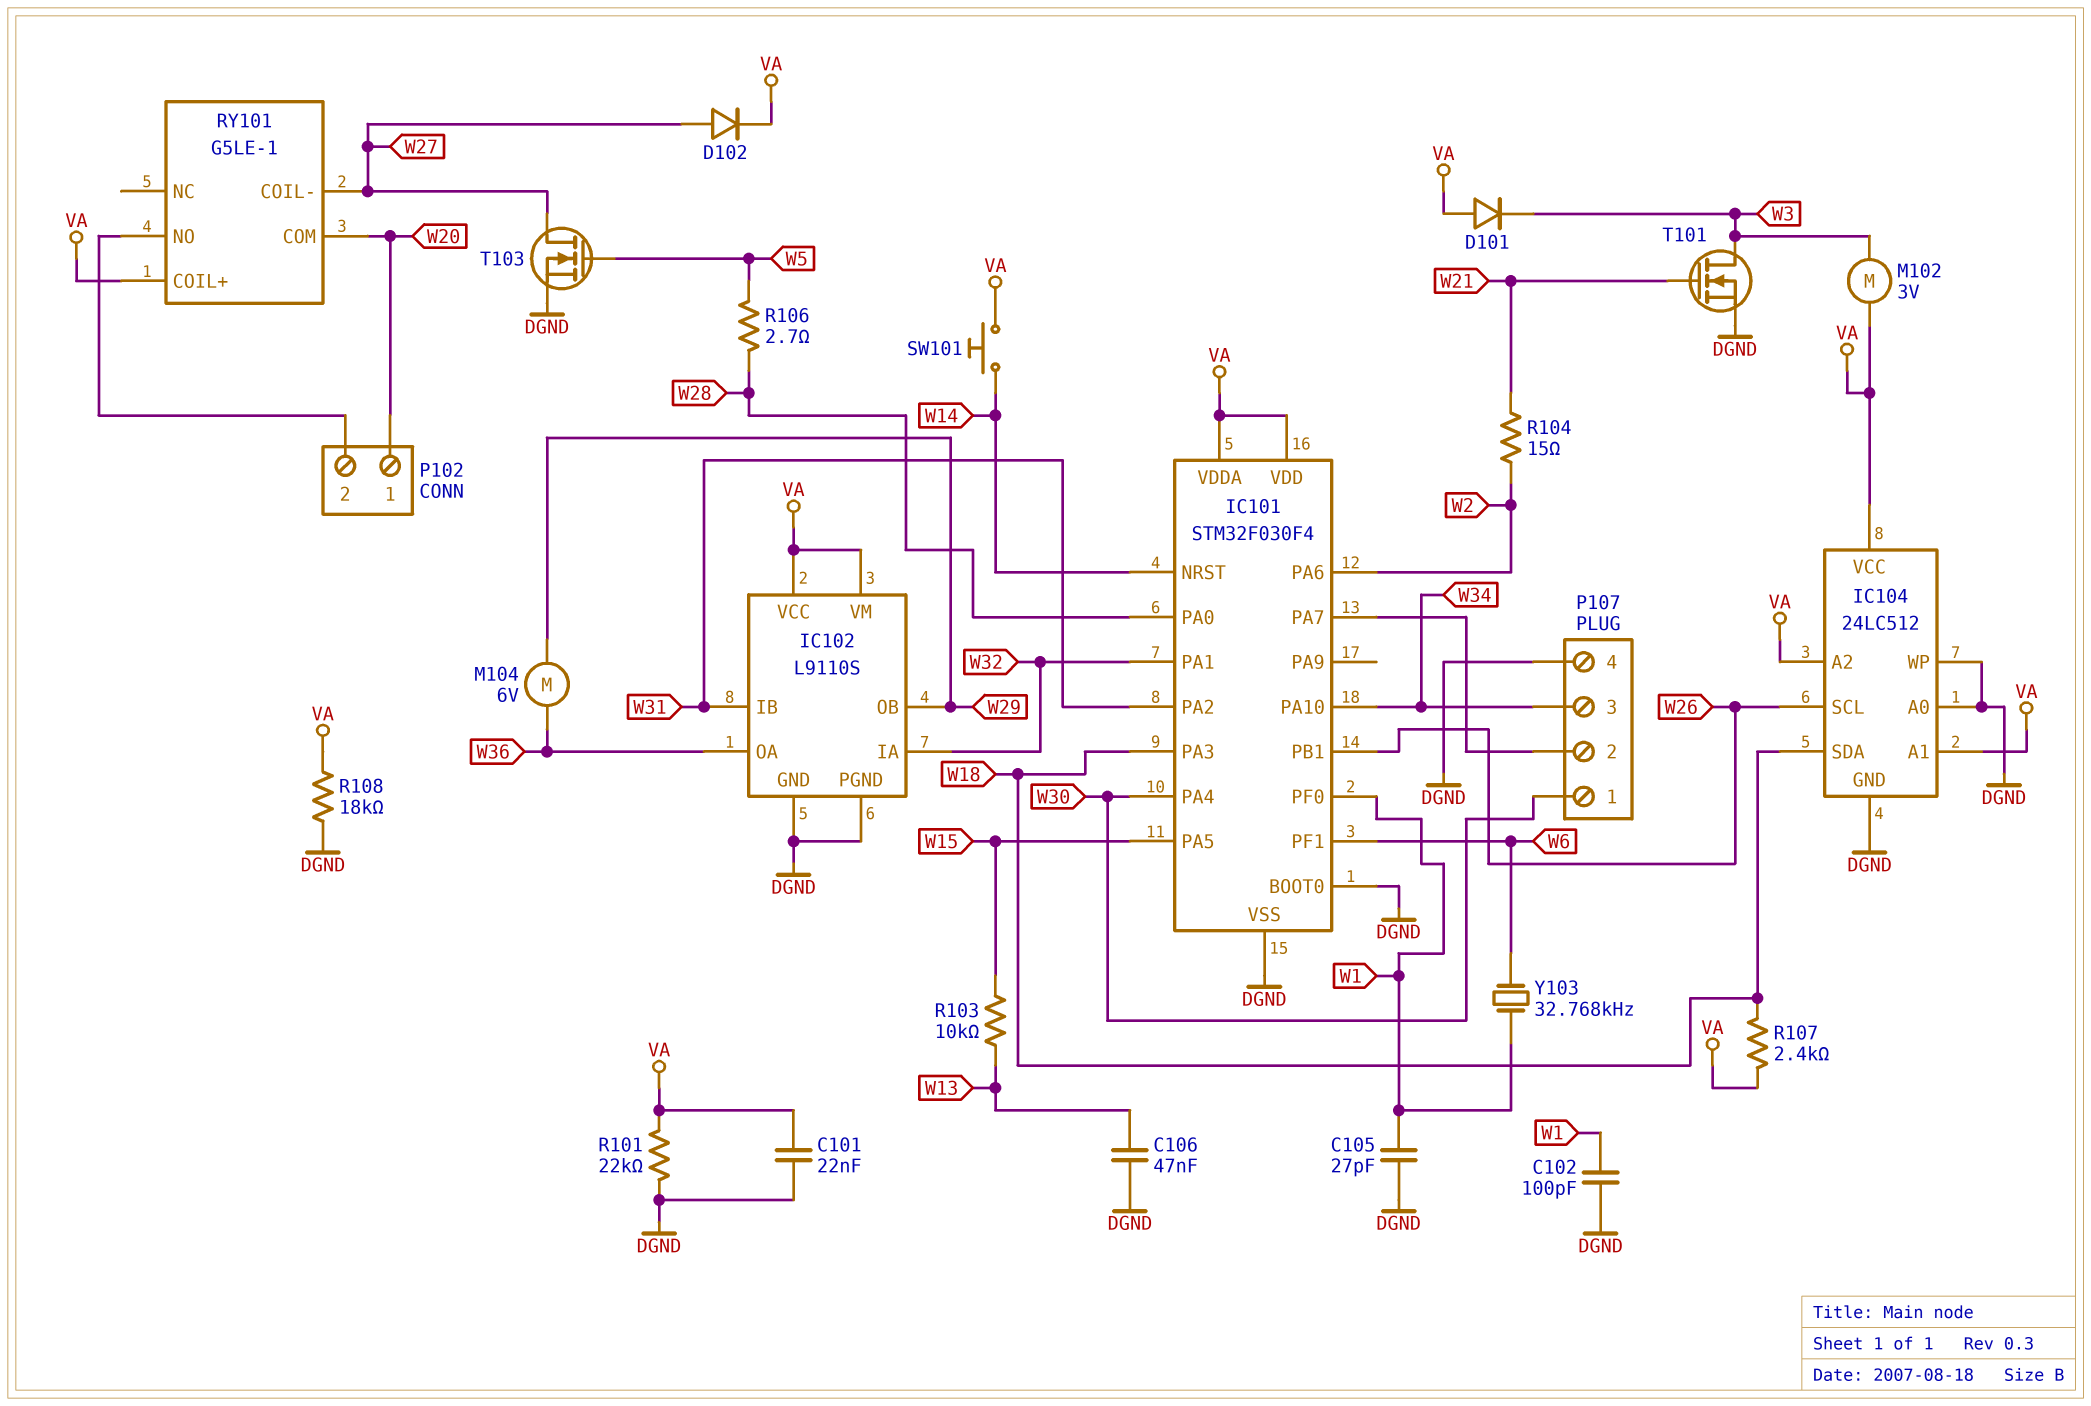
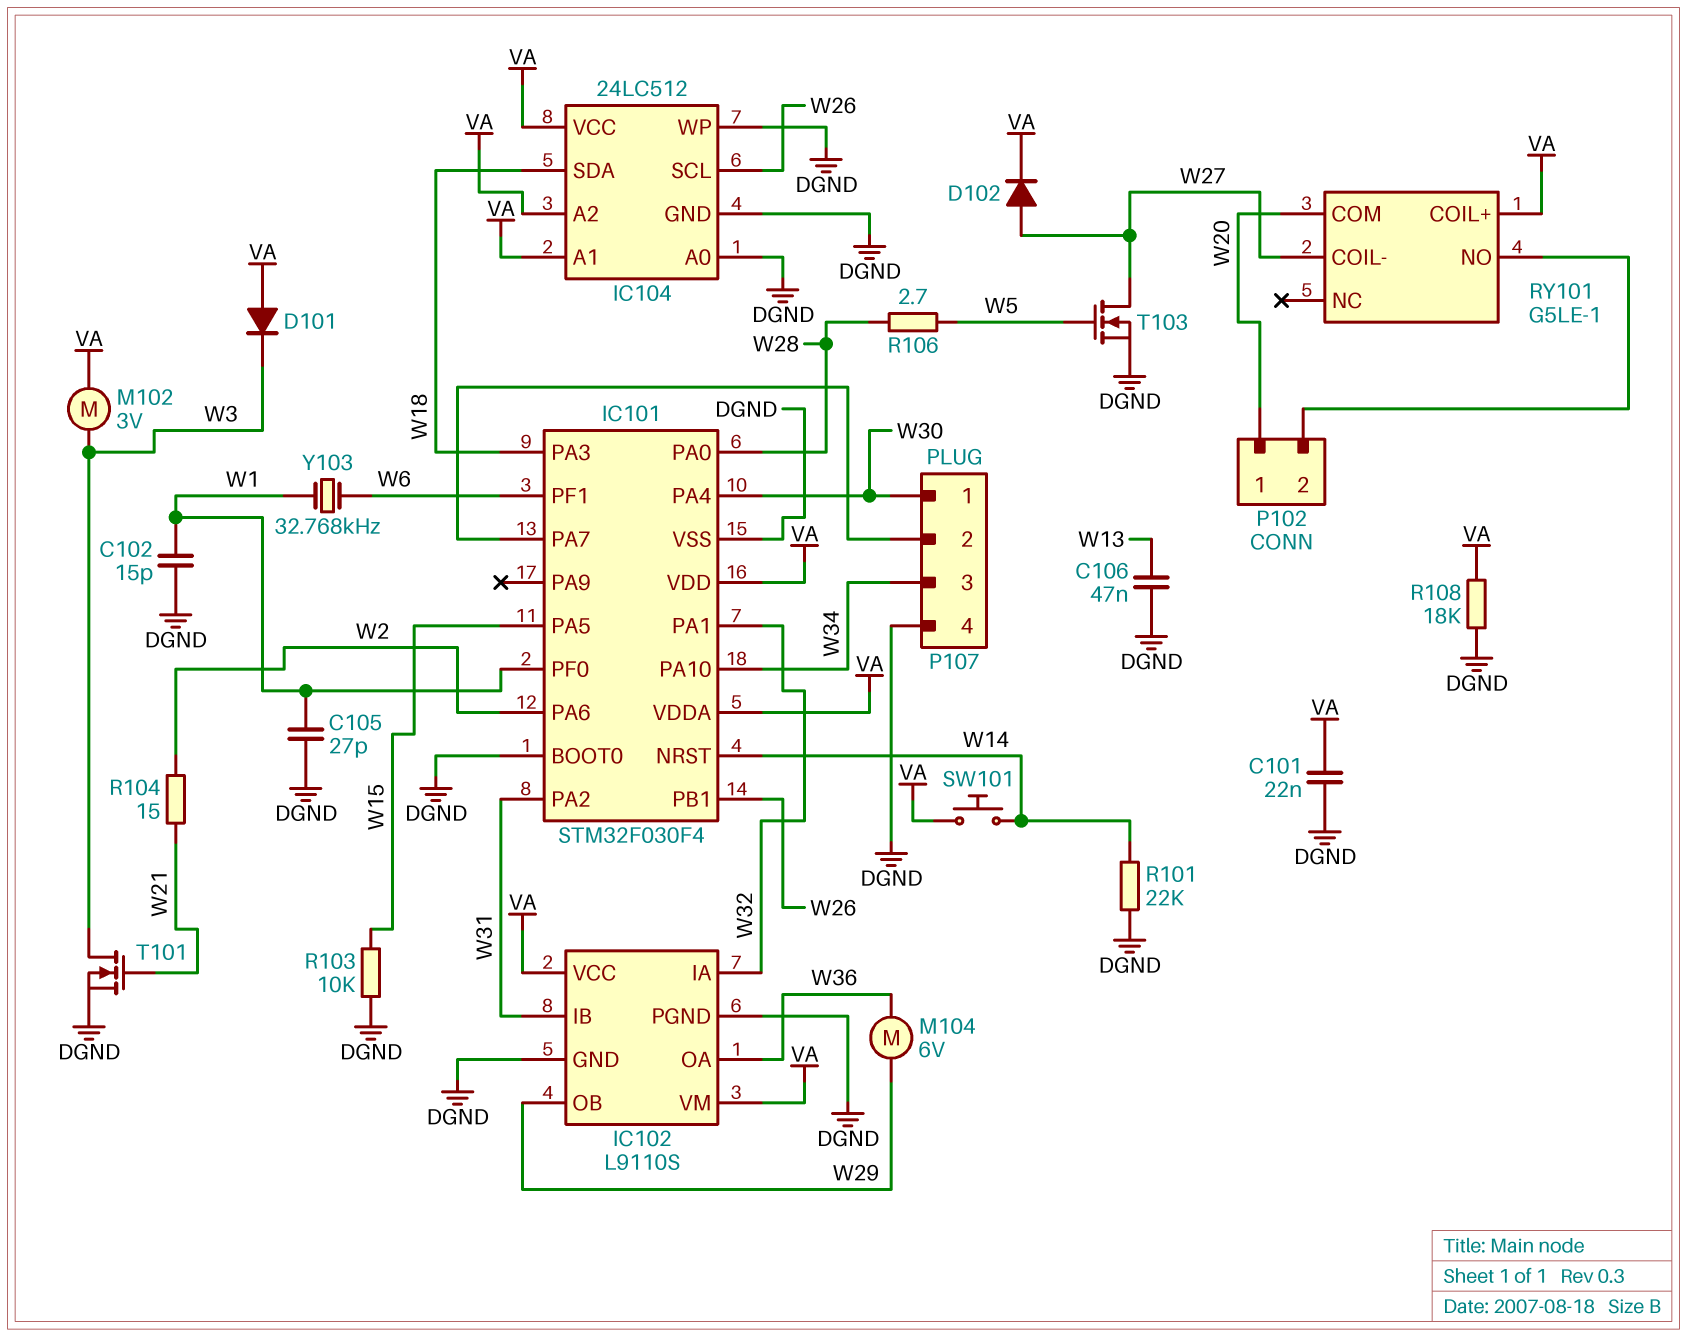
C102: 100pF (DGND, W1) -> 15pF (DGND, W1)
R101: 22k (DGND, VA) -> 22k (DGND, W14)
R103: 10k (W13, W15) -> 10k (DGND, W15)
R107: 2.4k (VA, W18) -> none

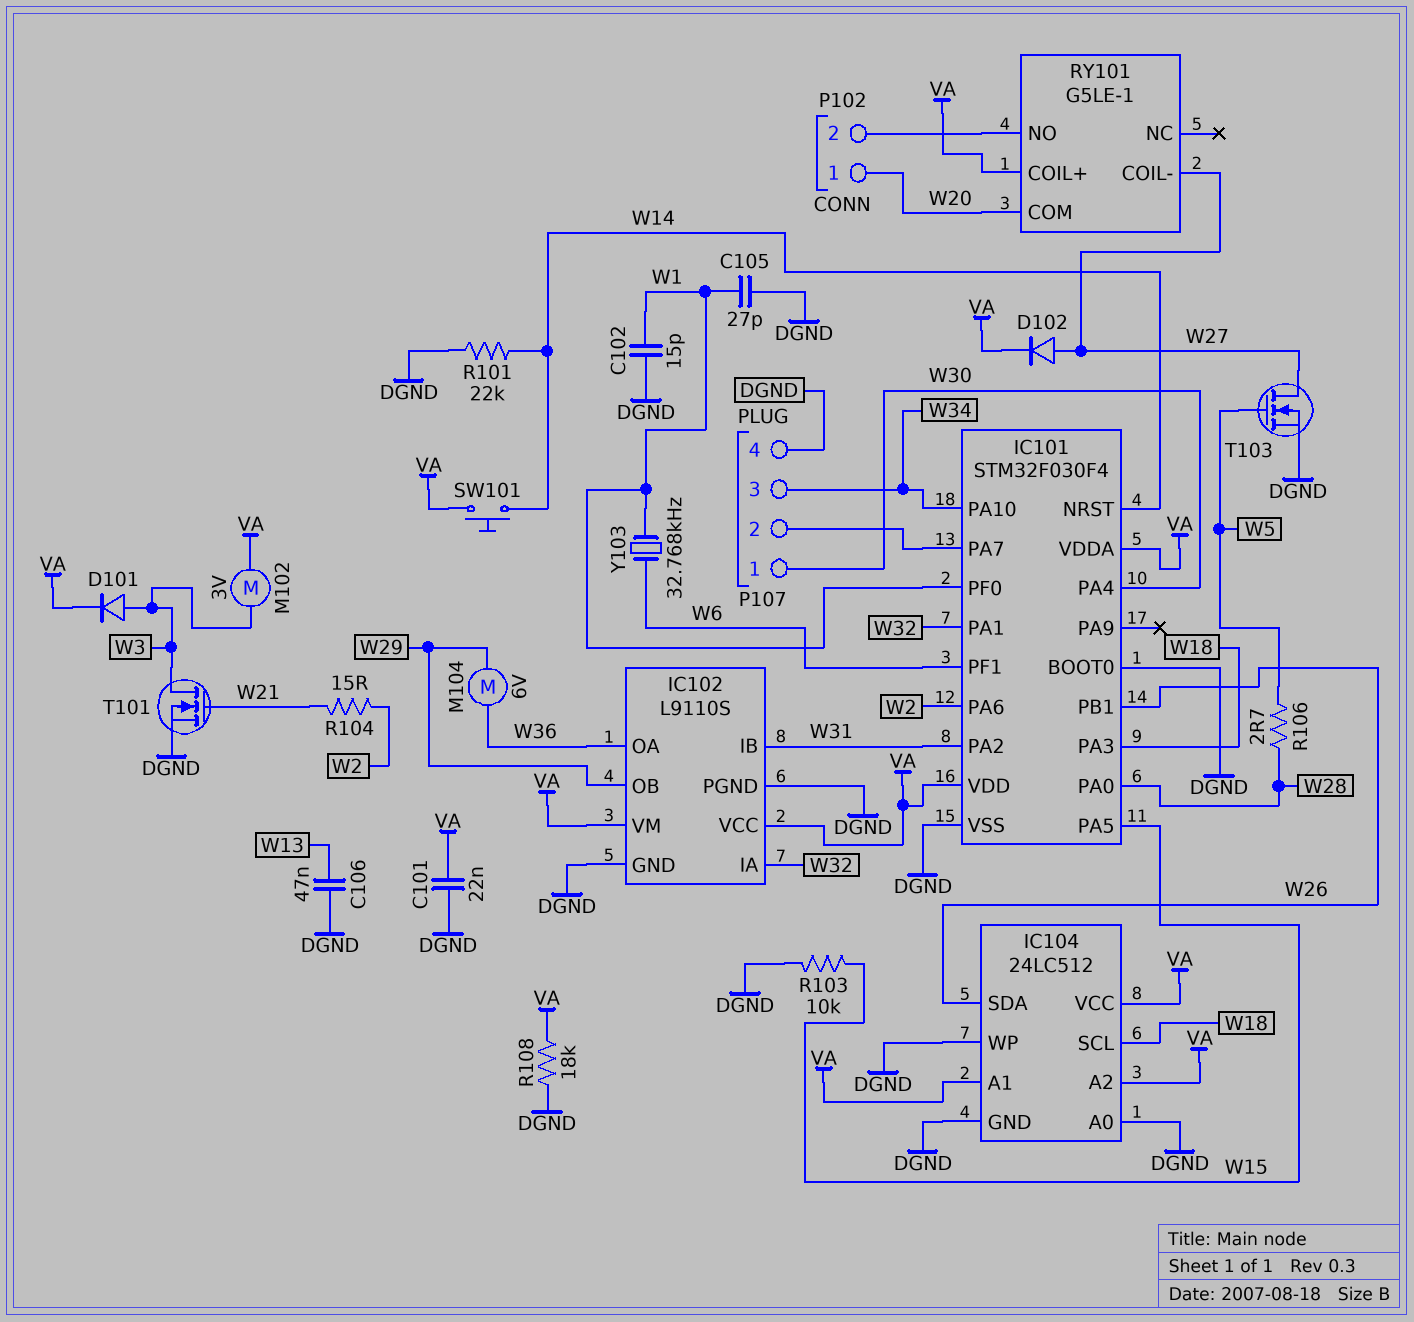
D101: diode (A VA, K W3) -> diode (A W3, K VA)
IC104 pin SCL: W26 -> W18
IC104 pin SDA: W18 -> W26

